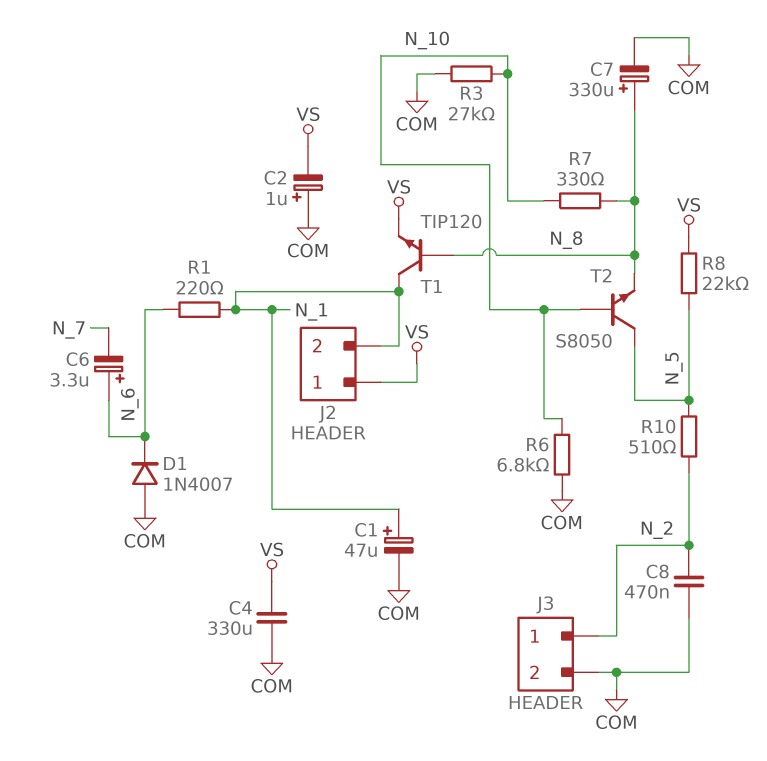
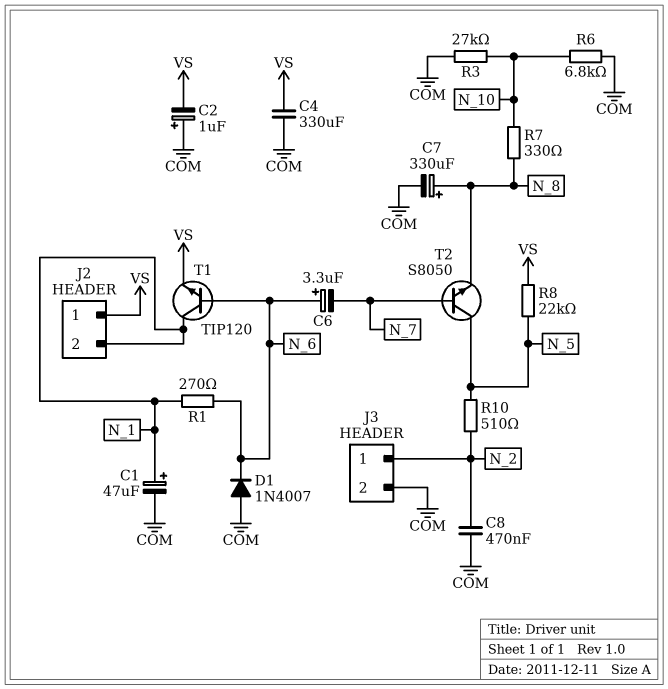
R1: 220 (N_1, N_6) -> 270 (N_1, N_6)
T1: NPN TIP120 (B N_8, C N_1, E VS) -> NPN TIP120 (B N_6, C N_1, E VS)
T2: NPN S8050 (B N_10, C N_5, E N_8) -> NPN S8050 (B N_7, C N_5, E N_8)

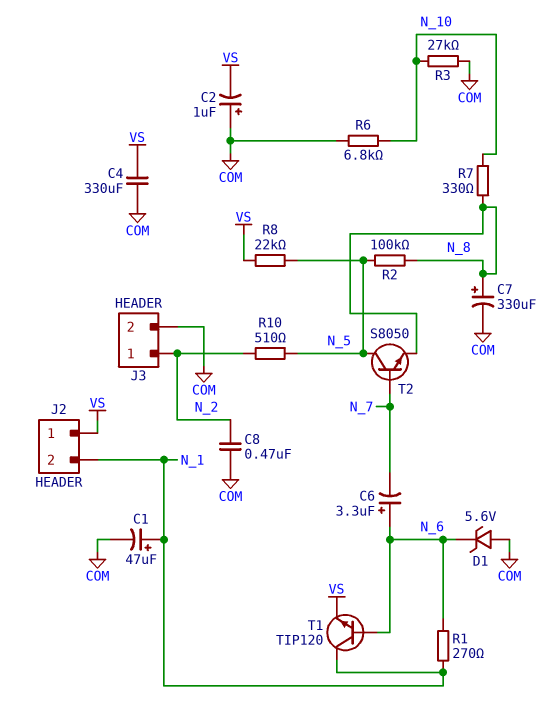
D1: diode 1N4007 (A COM, K N_6) -> zener 5.6V (A COM, K N_6)
R2: none -> 100k (N_5, N_8)

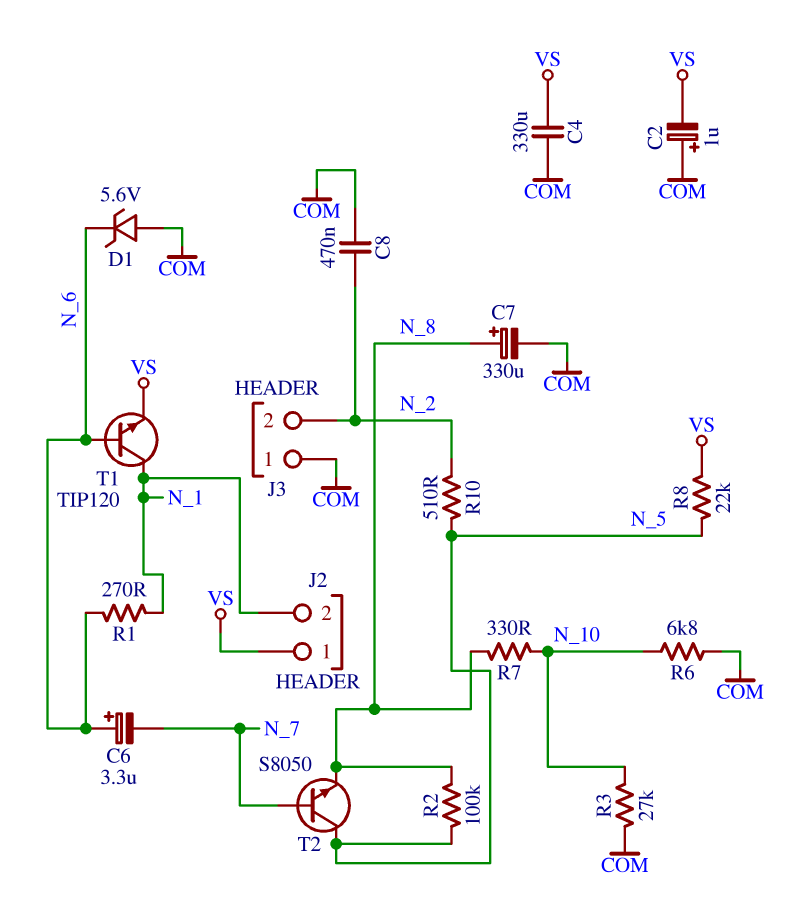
C1: 47uF (plus N_1, minus COM) -> none
J3 pin 1: N_2 -> COM
J3 pin 2: COM -> N_2

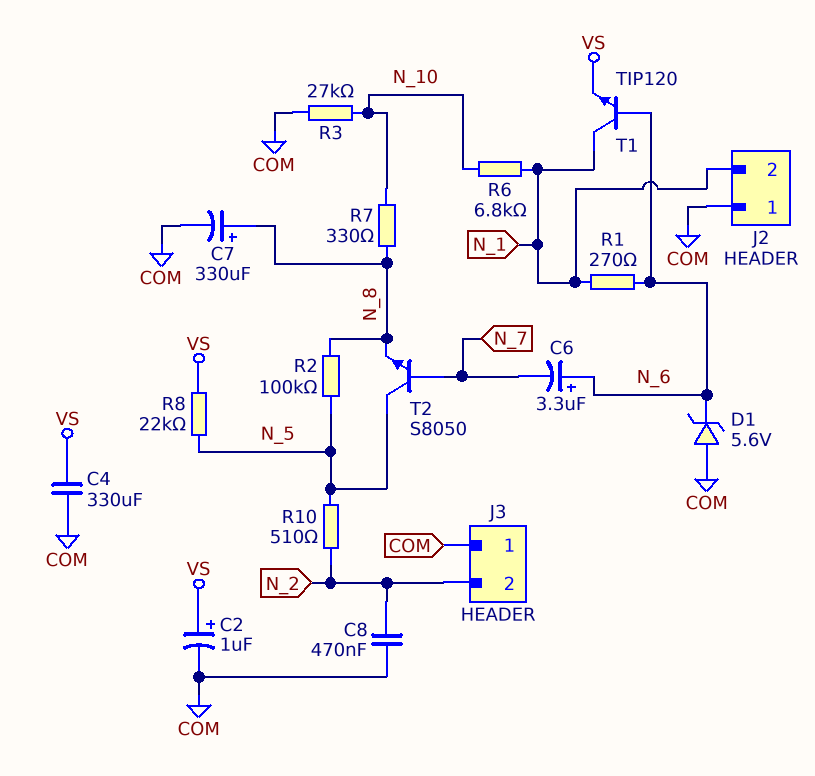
C2: 1uF (plus COM, minus VS) -> 1uF (plus VS, minus COM)
J2 pin 1: VS -> COM
R6: 6.8k (COM, N_10) -> 6.8k (N_1, N_10)

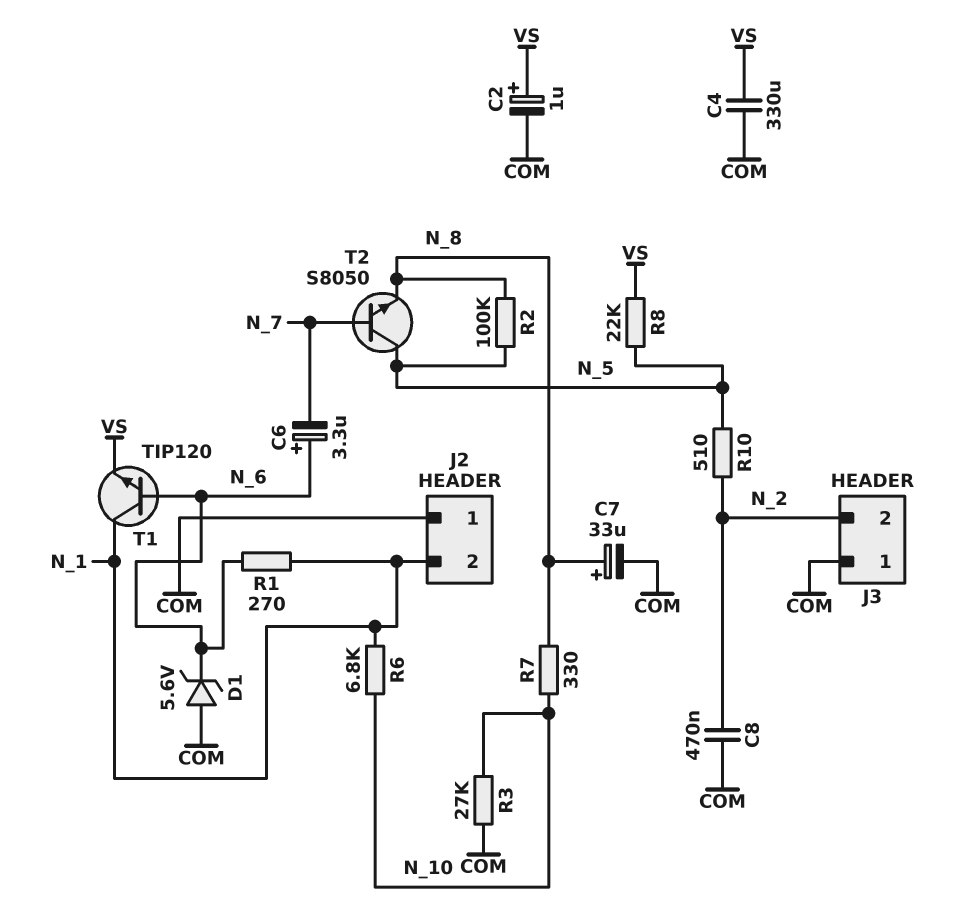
C7: 330uF (plus N_8, minus COM) -> 33uF (plus N_8, minus COM)

